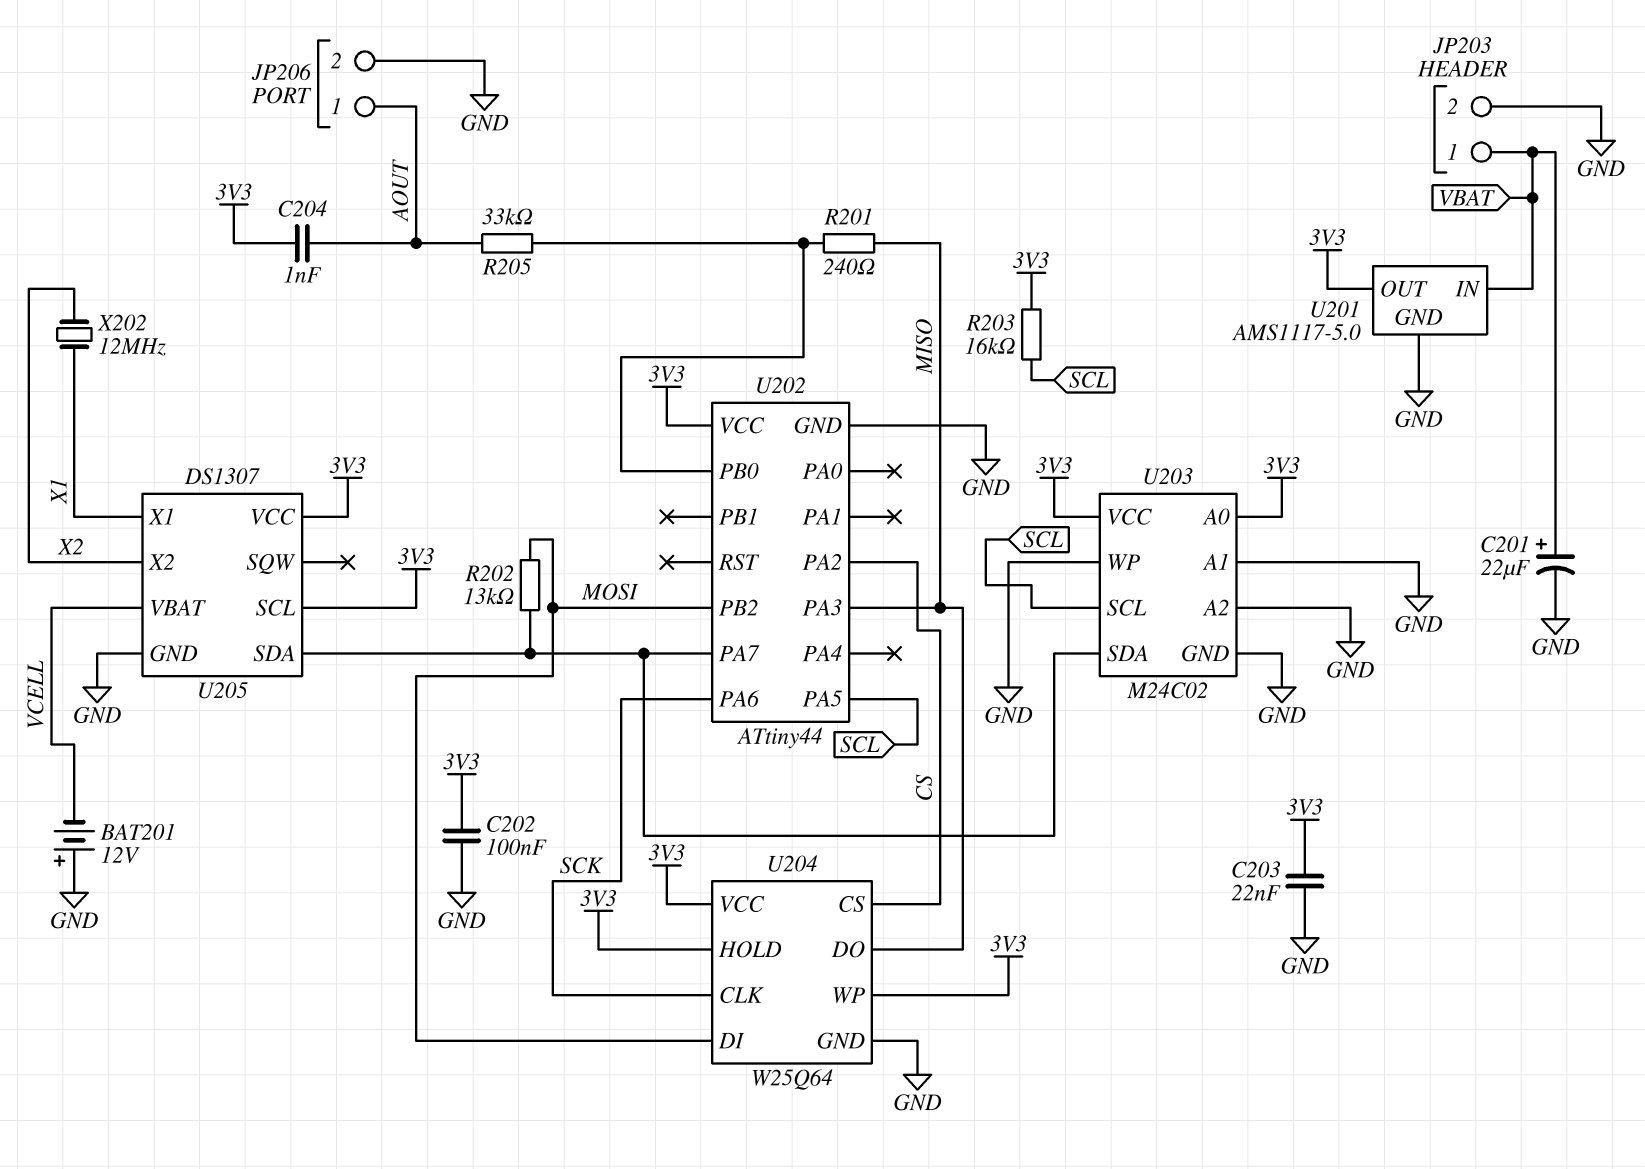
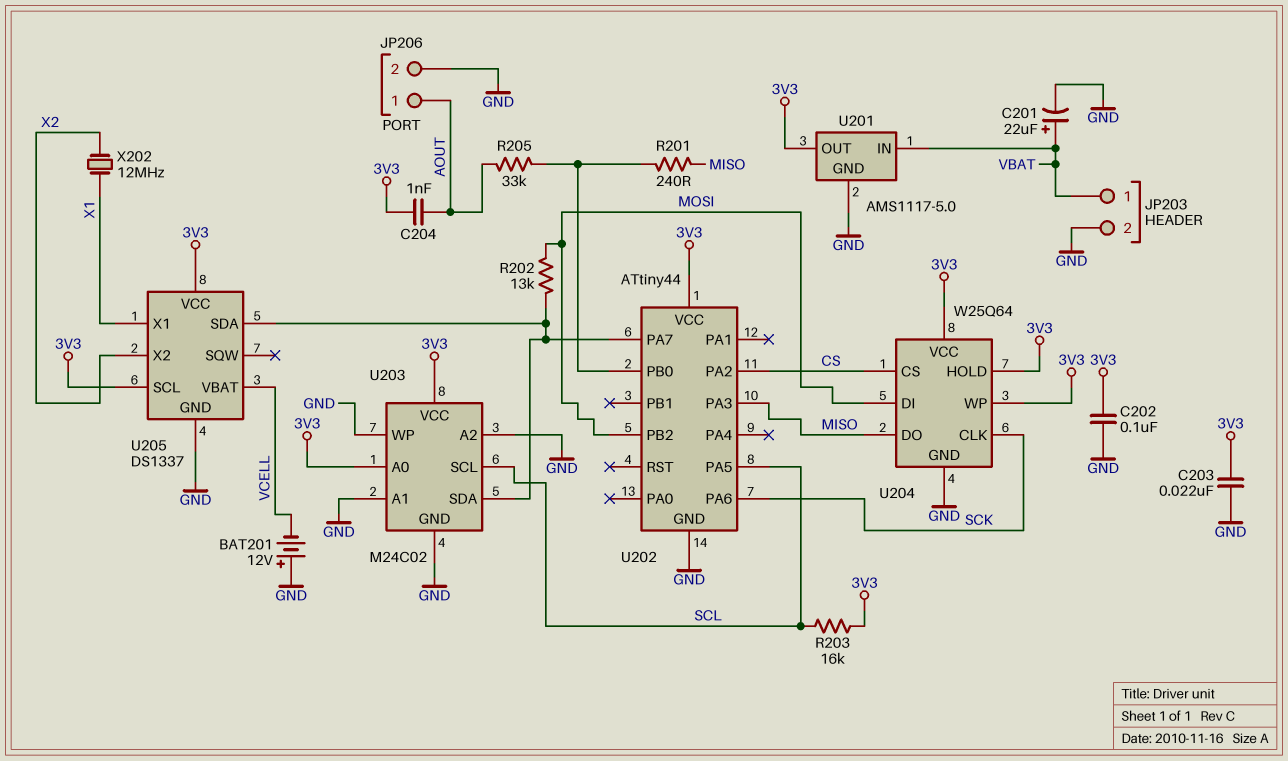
U205: DS1307 -> DS1337

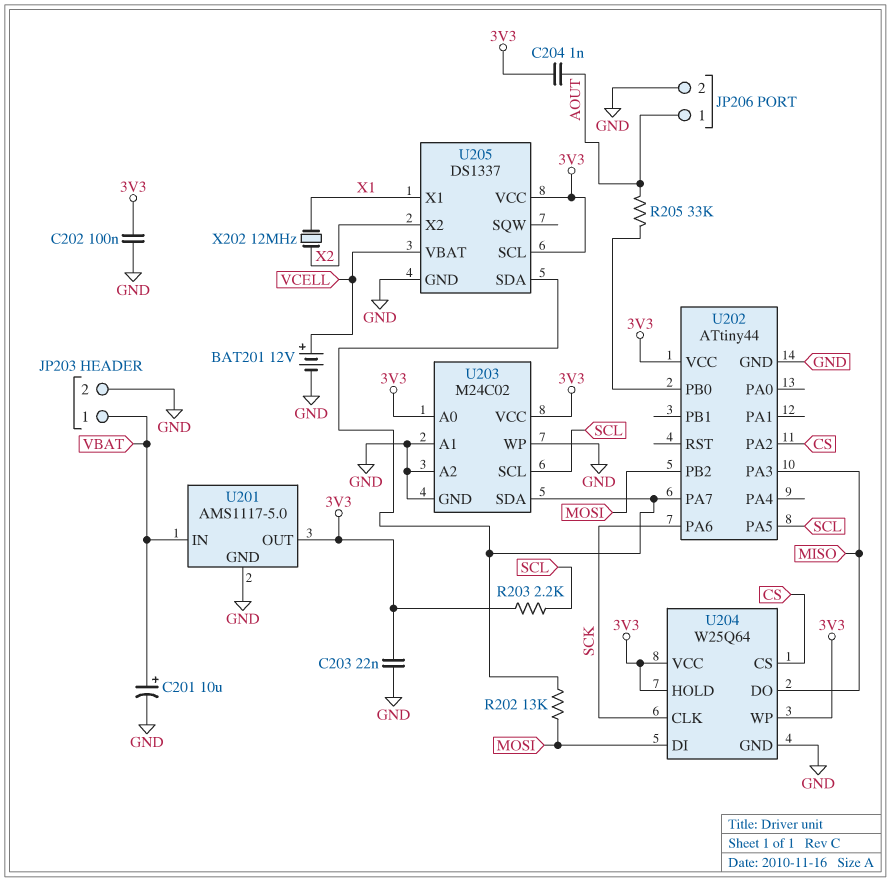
BAT201: 12V (plus GND, minus VCELL) -> 12V (plus VCELL, minus GND)
C201: 22uF (plus VBAT, minus GND) -> 10uF (plus VBAT, minus GND)
R201: 240 (MISO, U202/PB0) -> none
R203: 16k (3V3, SCL) -> 2.2k (3V3, SCL)

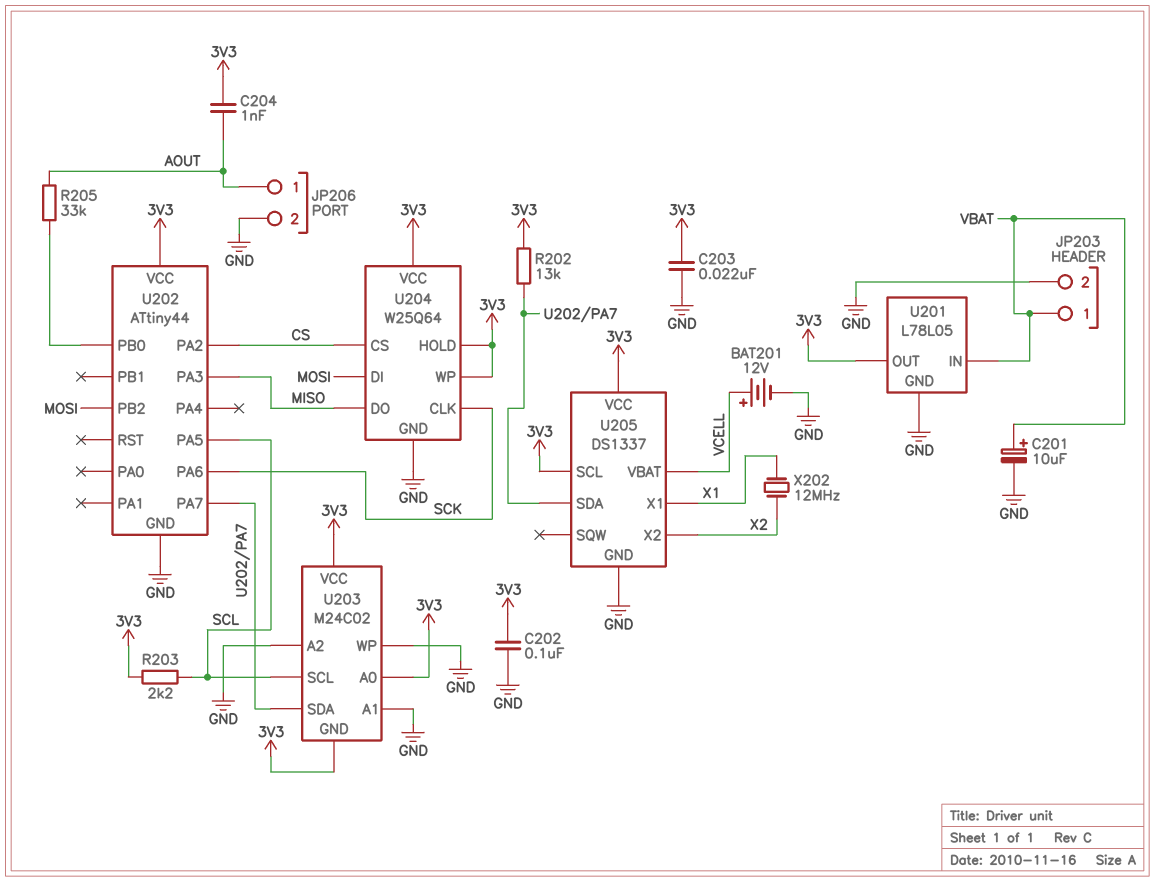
R202: 13k (MOSI, U202/PA7) -> 13k (3V3, U202/PA7)
U201: AMS1117-5.0 -> L78L05
U203 pin GND: GND -> 3V3

